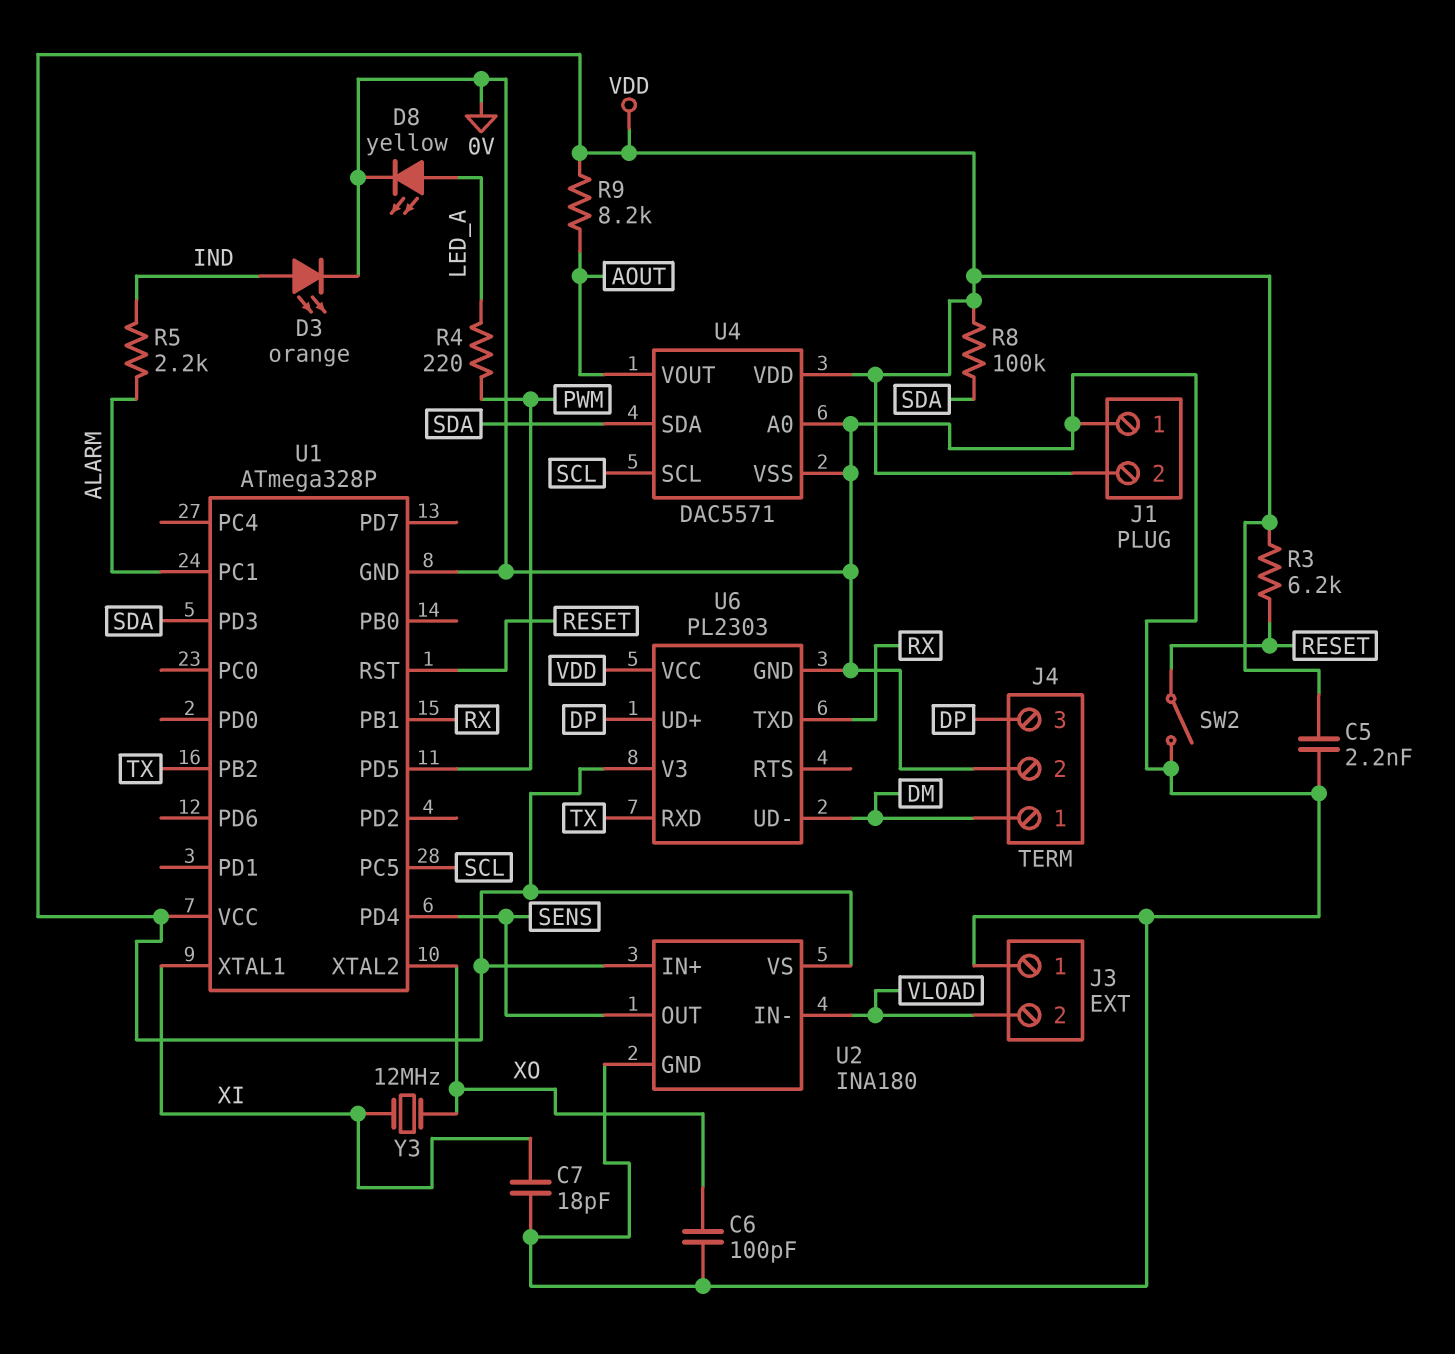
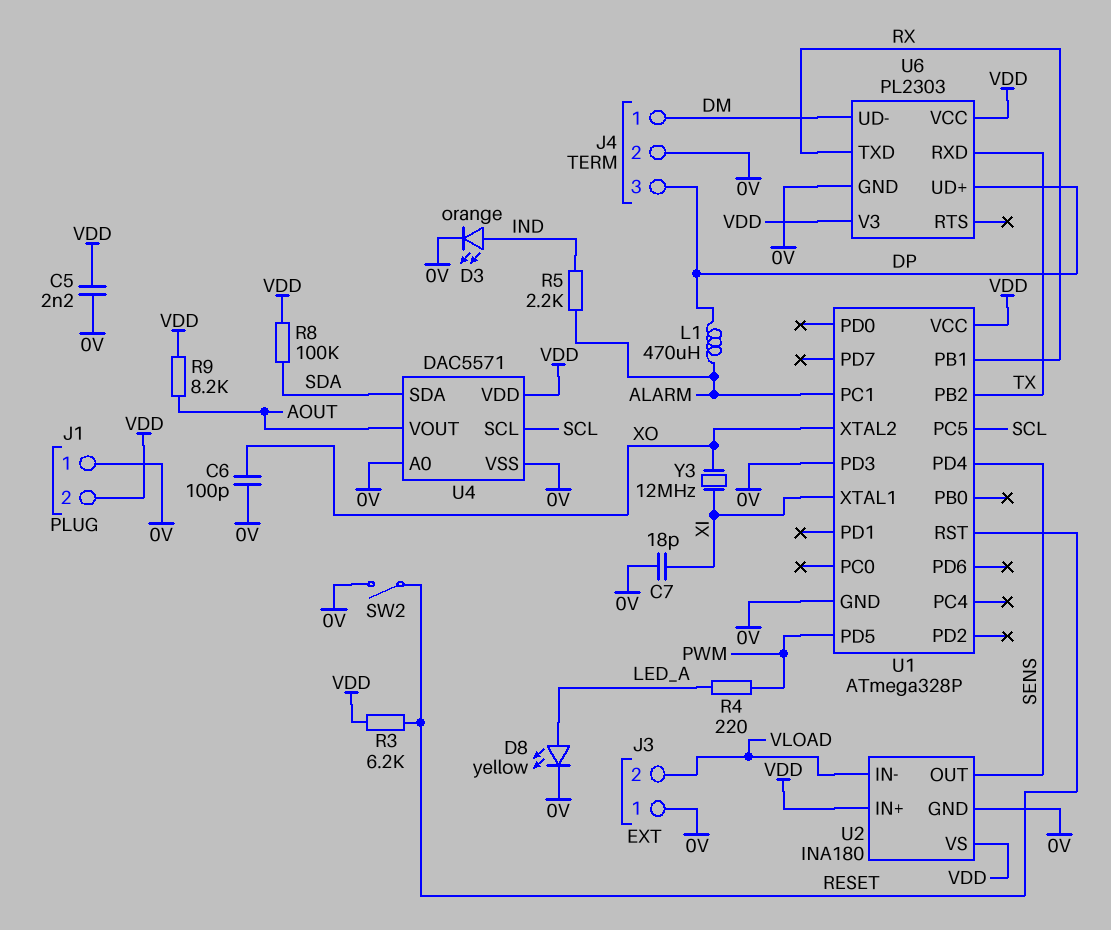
L1: none -> 470uH (ALARM, DP)
U1 pin PD3: SDA -> 0V

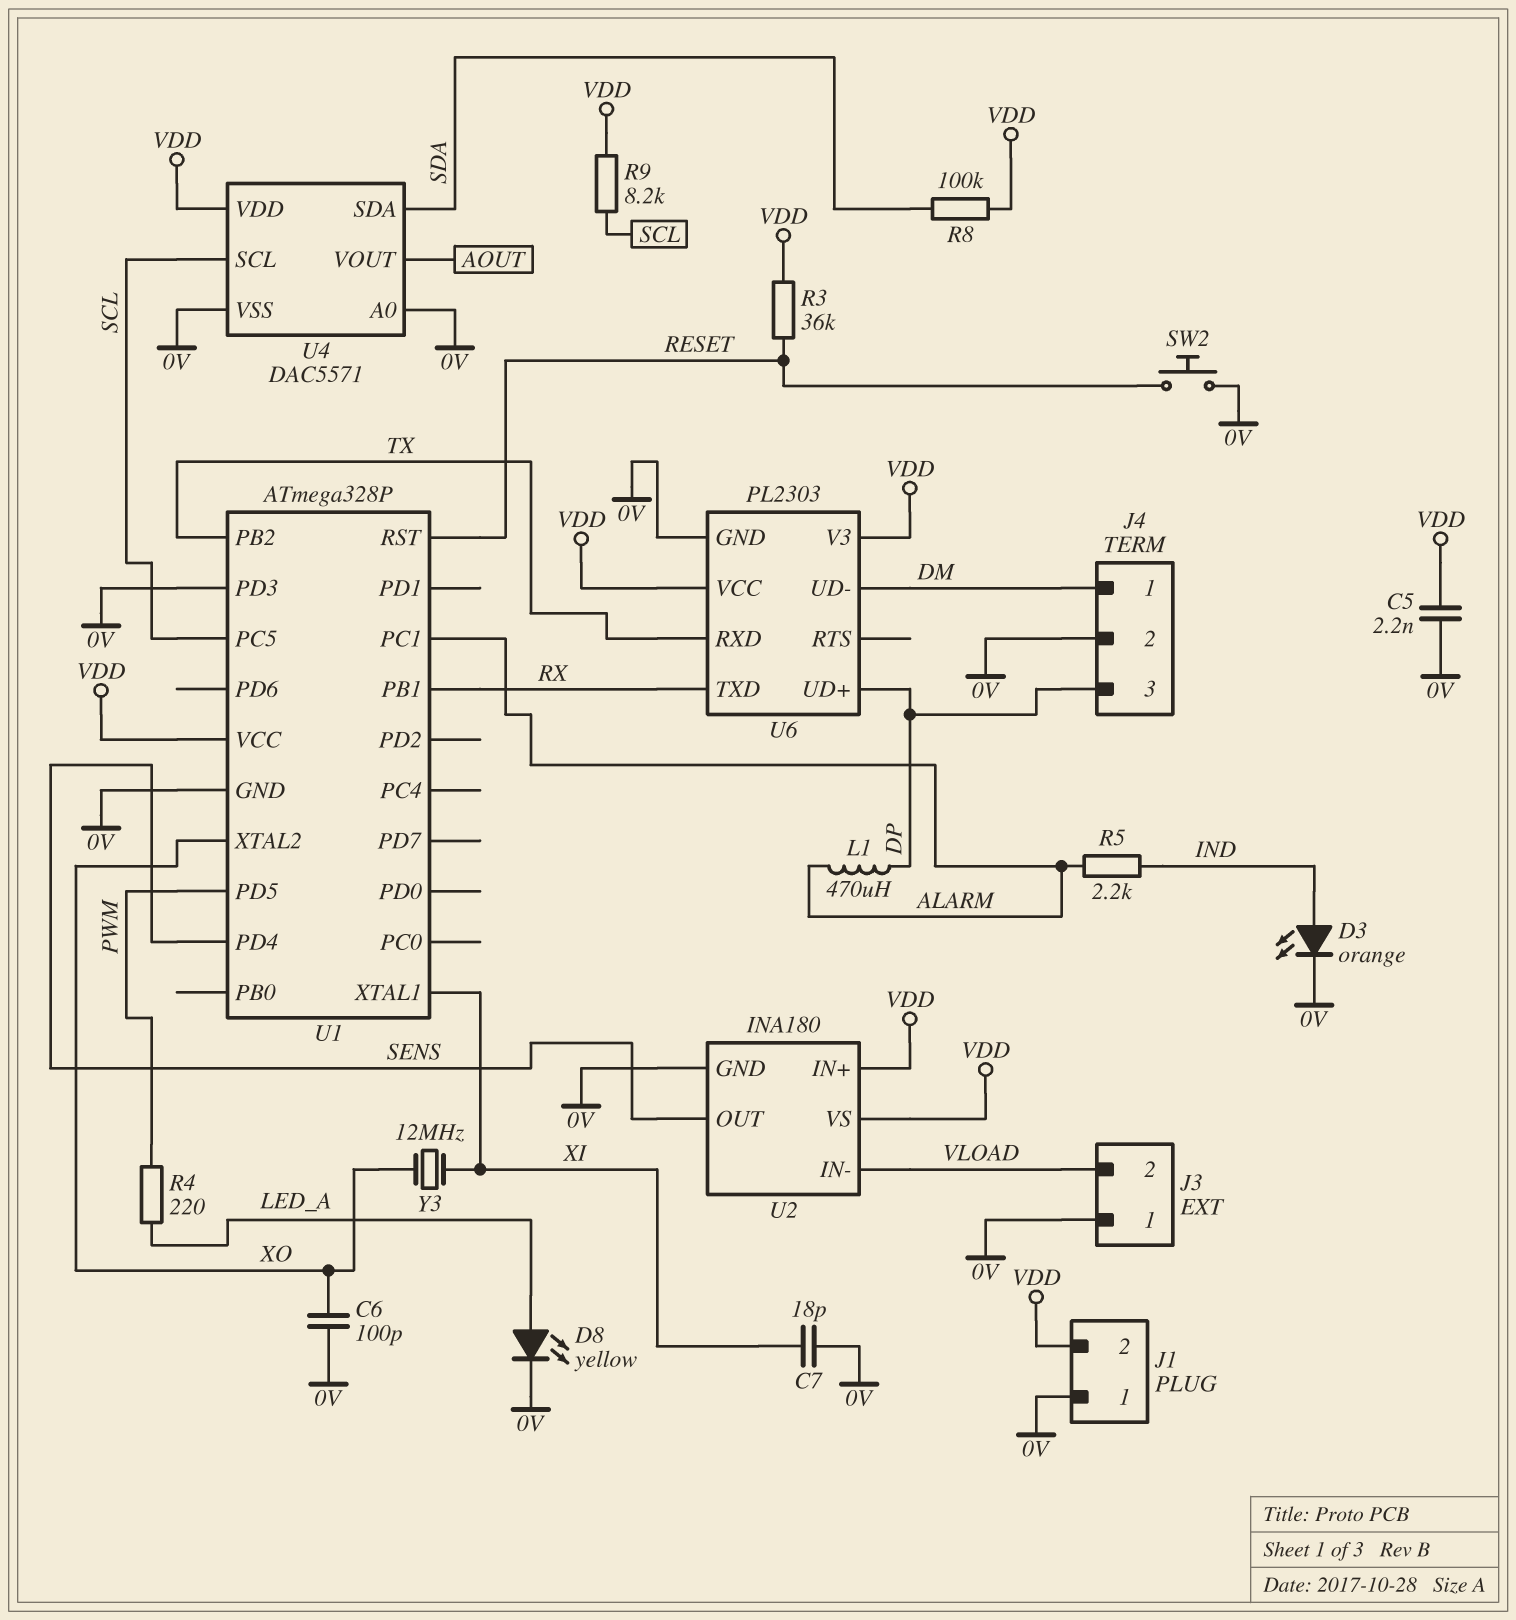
R3: 6.2k (RESET, VDD) -> 36k (RESET, VDD)
R9: 8.2k (AOUT, VDD) -> 8.2k (SCL, VDD)
SW2: switch (0V, RESET) -> button (0V, RESET)

